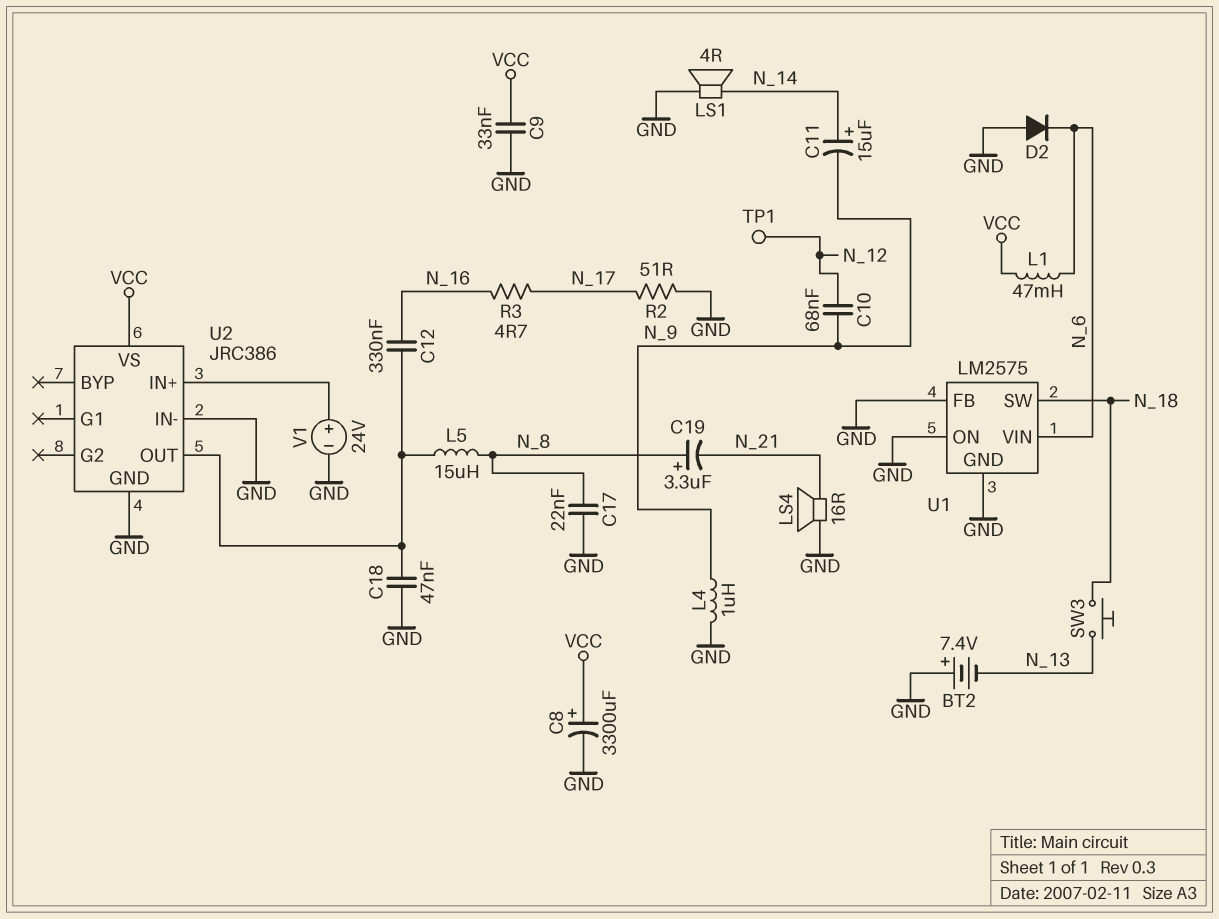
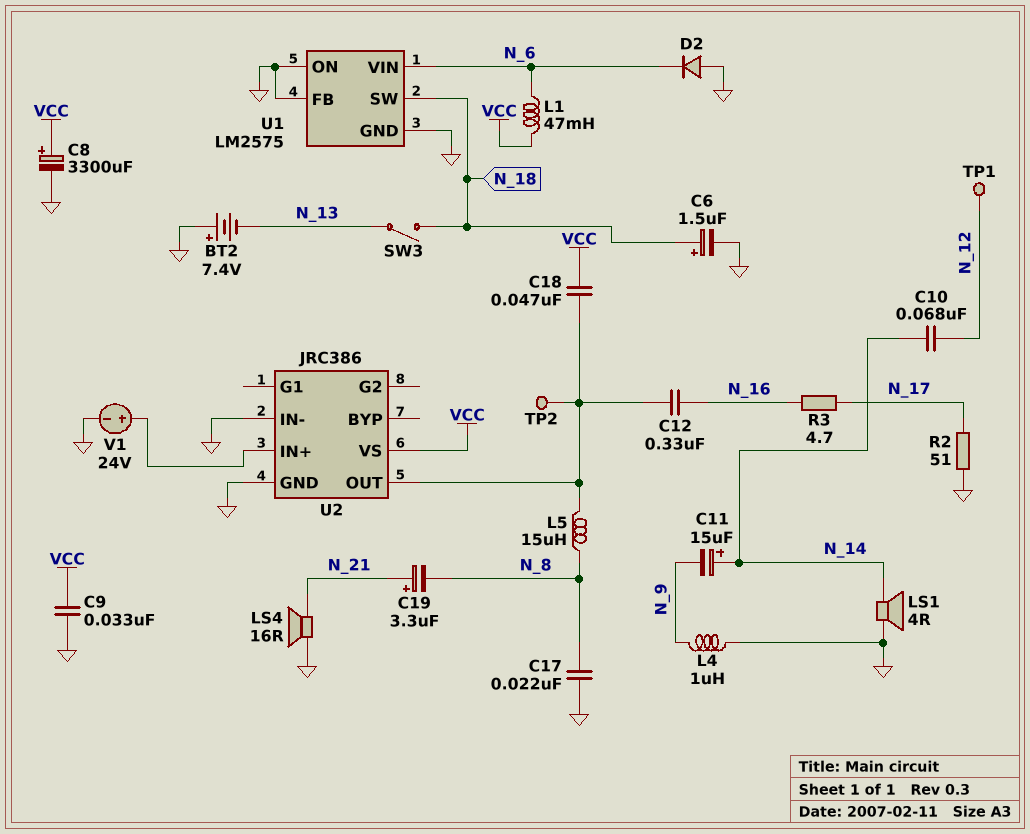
C6: none -> 1.5uF (plus N_18, minus GND)
C10: 68nF (N_9, N_12) -> 68nF (N_12, N_14)
C18: 47nF (GND, U2/OUT) -> 47nF (U2/OUT, VCC)
C19: 3.3uF (plus N_8, minus N_21) -> 3.3uF (plus N_21, minus N_8)
SW3: button (N_13, N_18) -> switch (N_13, N_18)
TP2: none -> test point (U2/OUT)

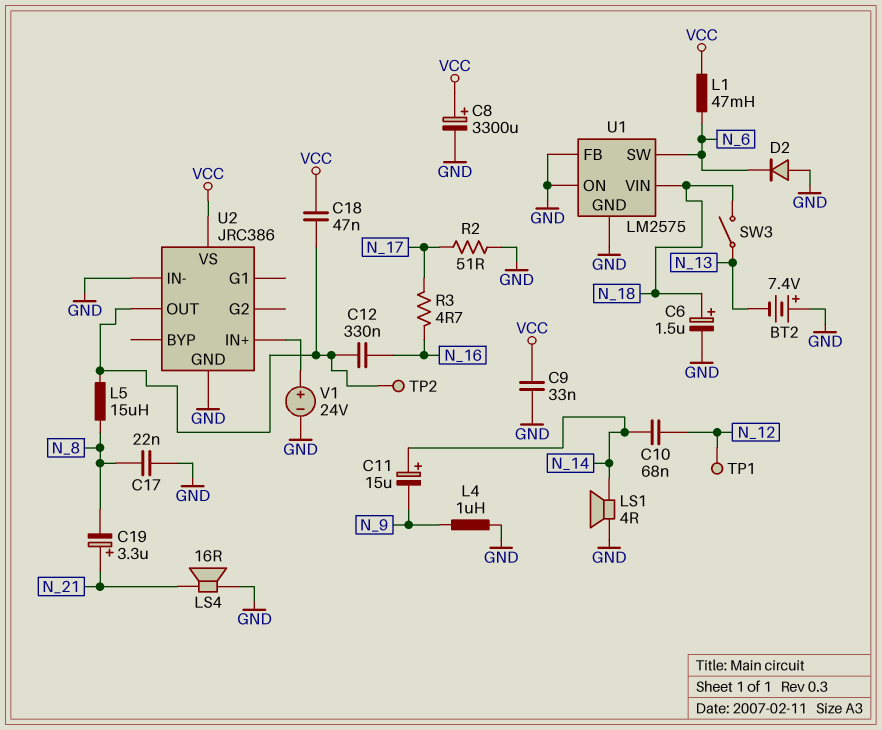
U1 pin SW: N_18 -> N_6
U1 pin VIN: N_6 -> N_18

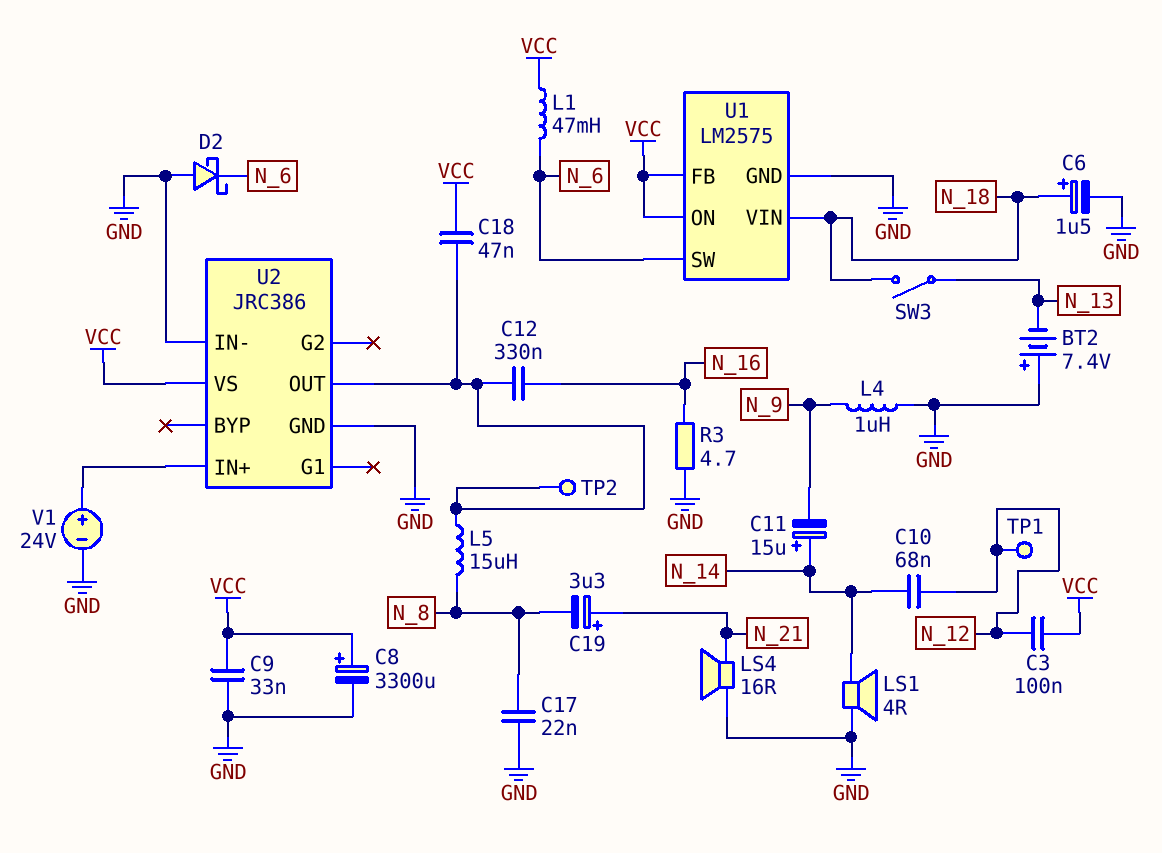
C3: none -> 100nF (N_12, VCC)
D2: diode (A GND, K N_6) -> schottky (A GND, K N_6)
R2: 51 (GND, N_17) -> none
R3: 4.7 (N_16, N_17) -> 4.7 (GND, N_16)
U1 pin FB: GND -> VCC
U1 pin ON: GND -> VCC

